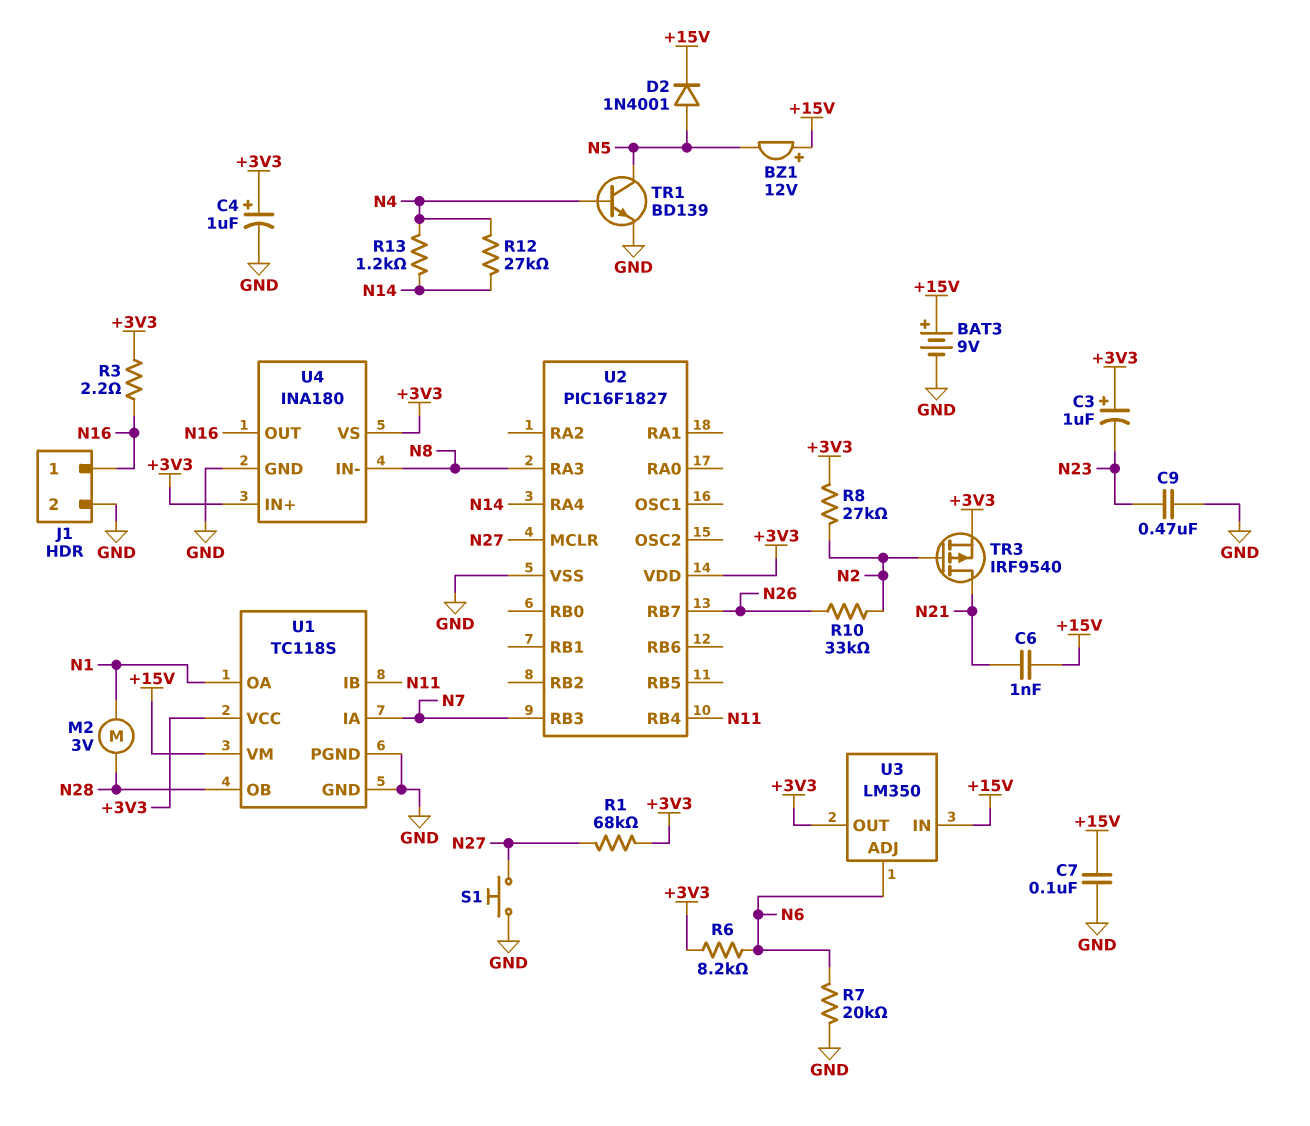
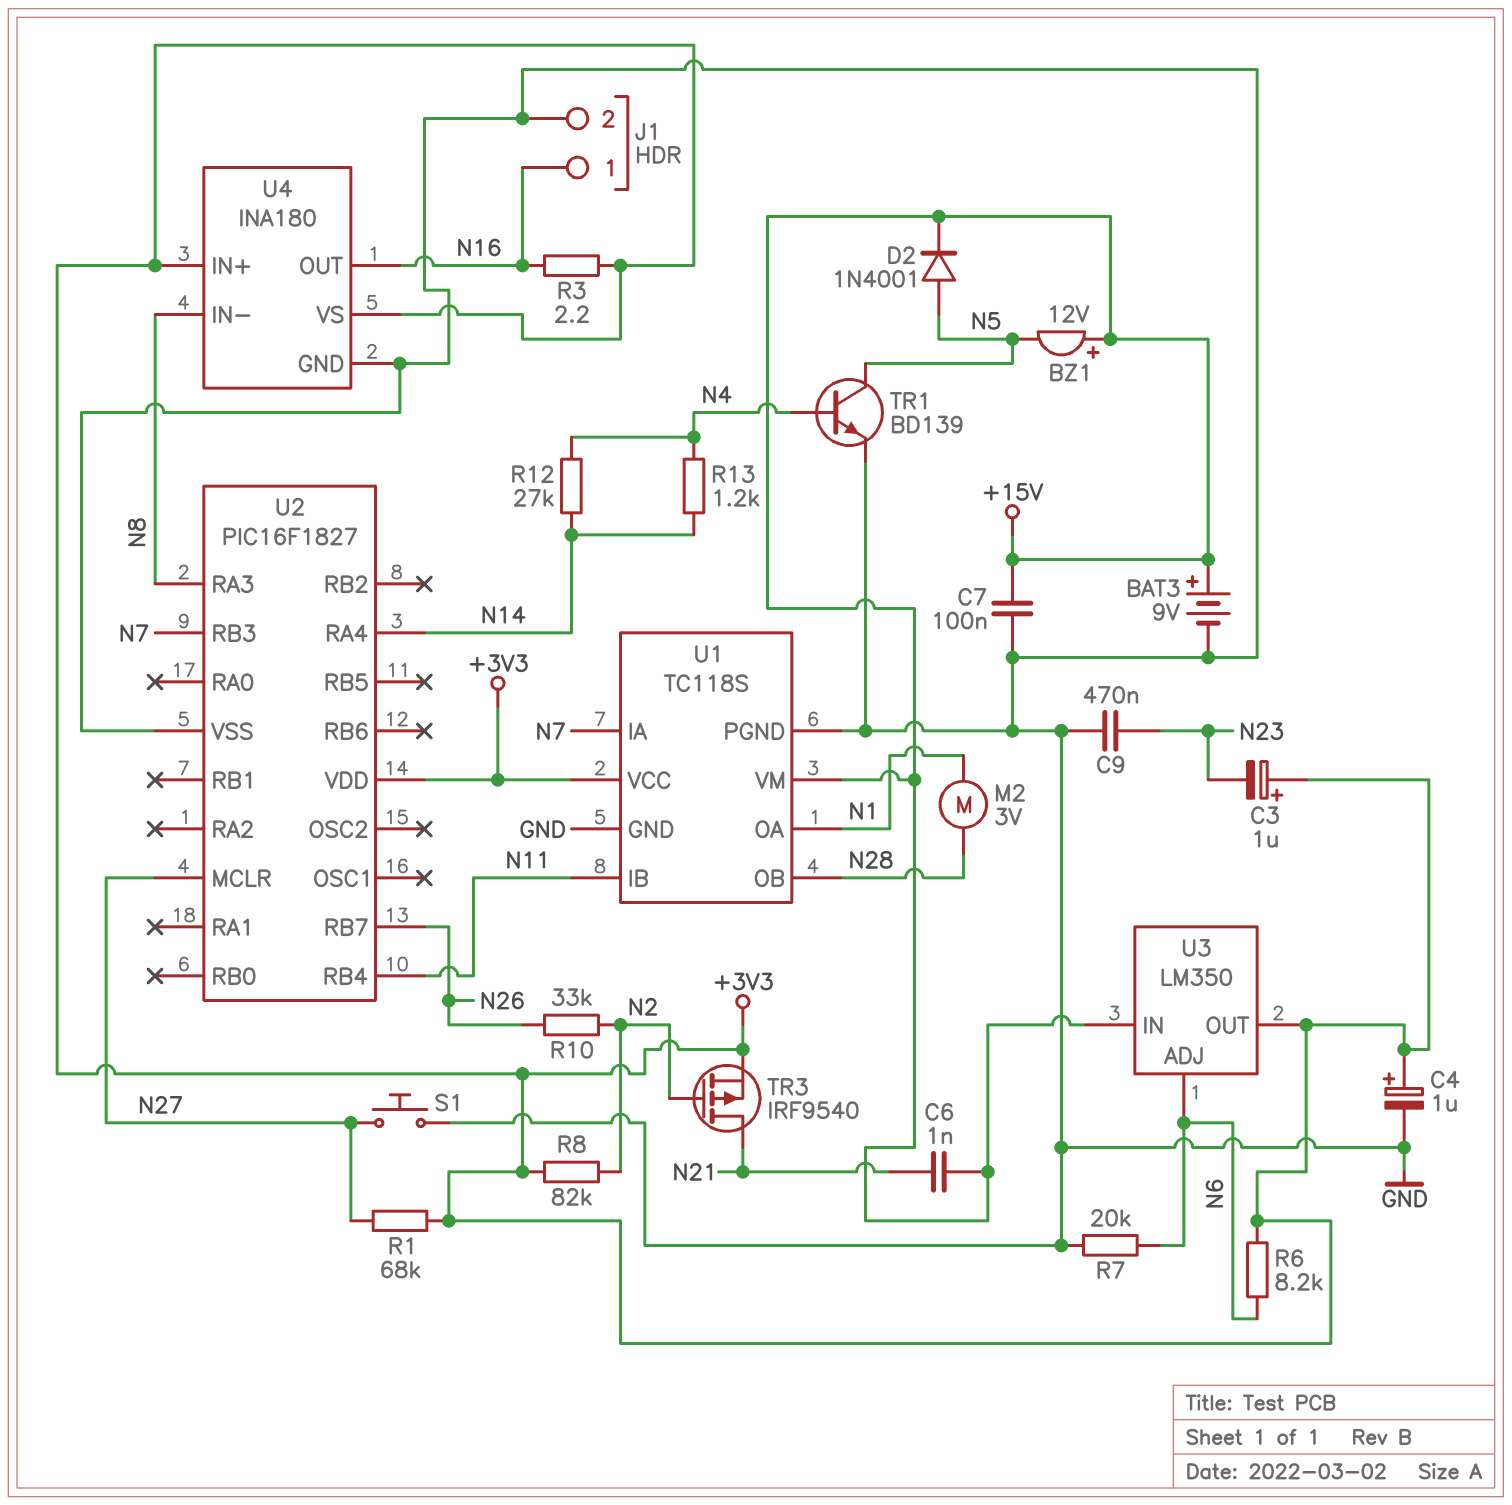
R8: 27k (+3V3, N2) -> 82k (+3V3, N2)

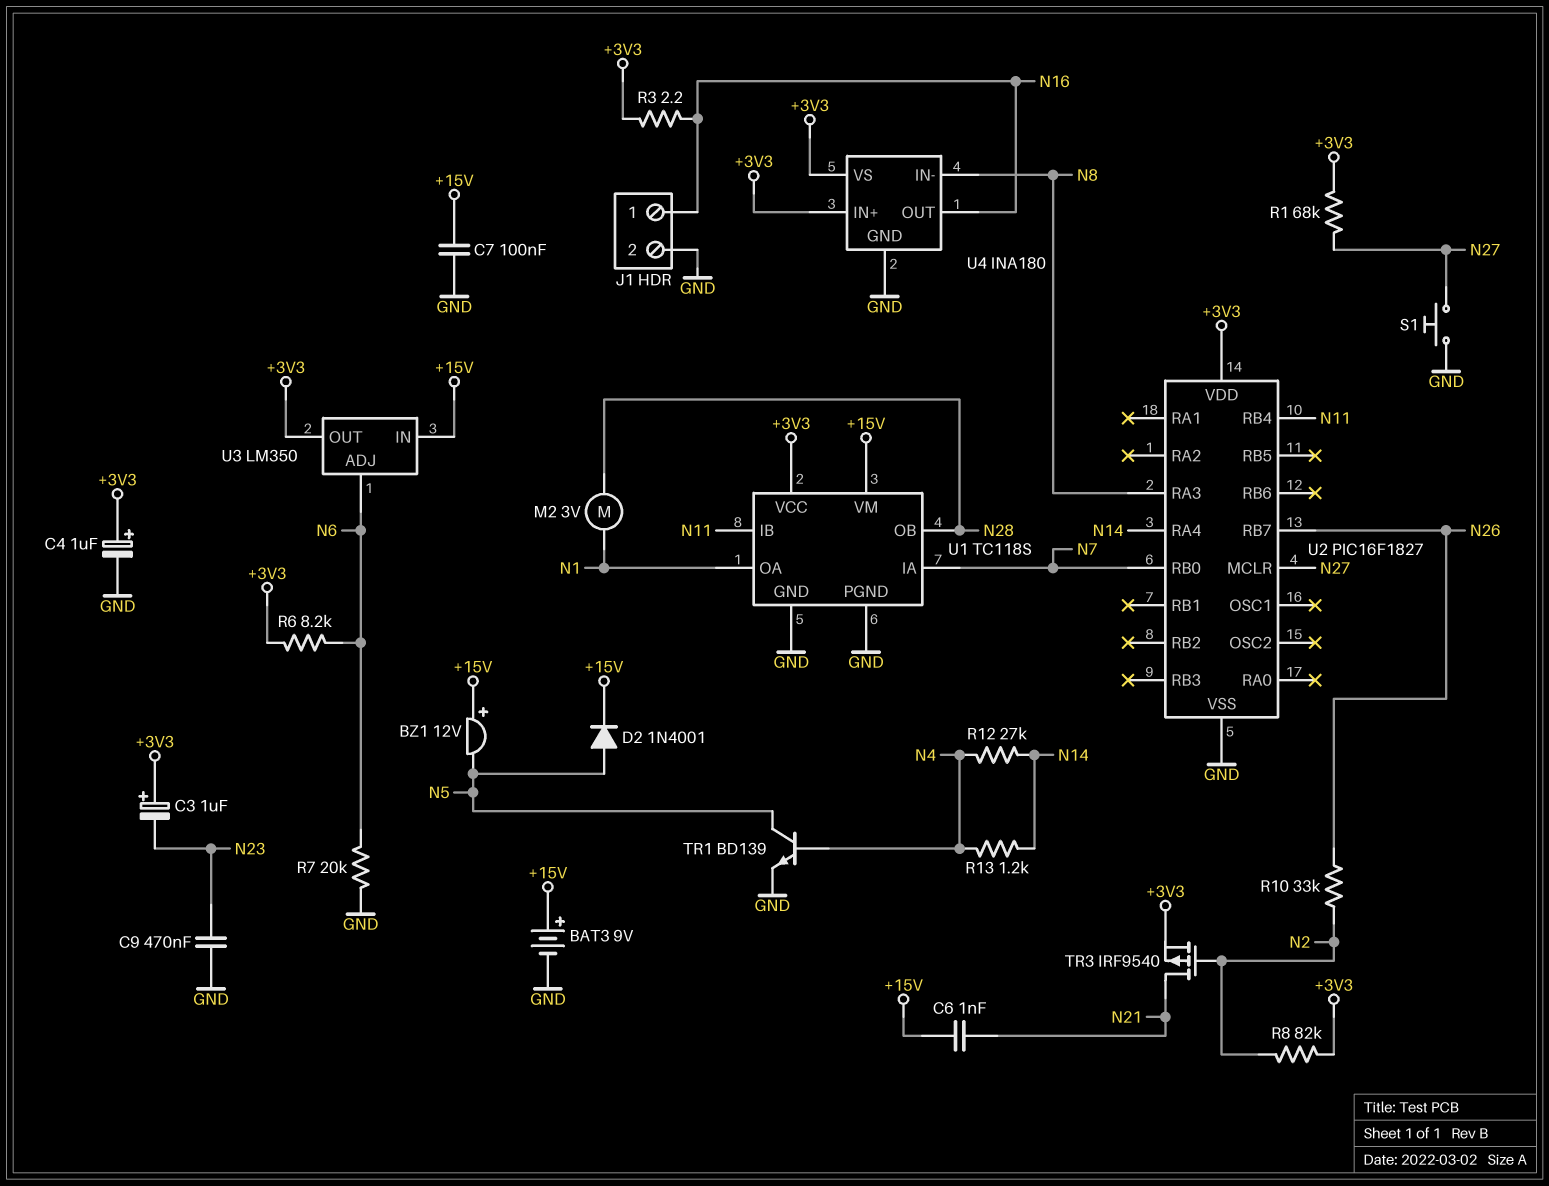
U2 pin RB0: none -> N7
U2 pin RB3: N7 -> none

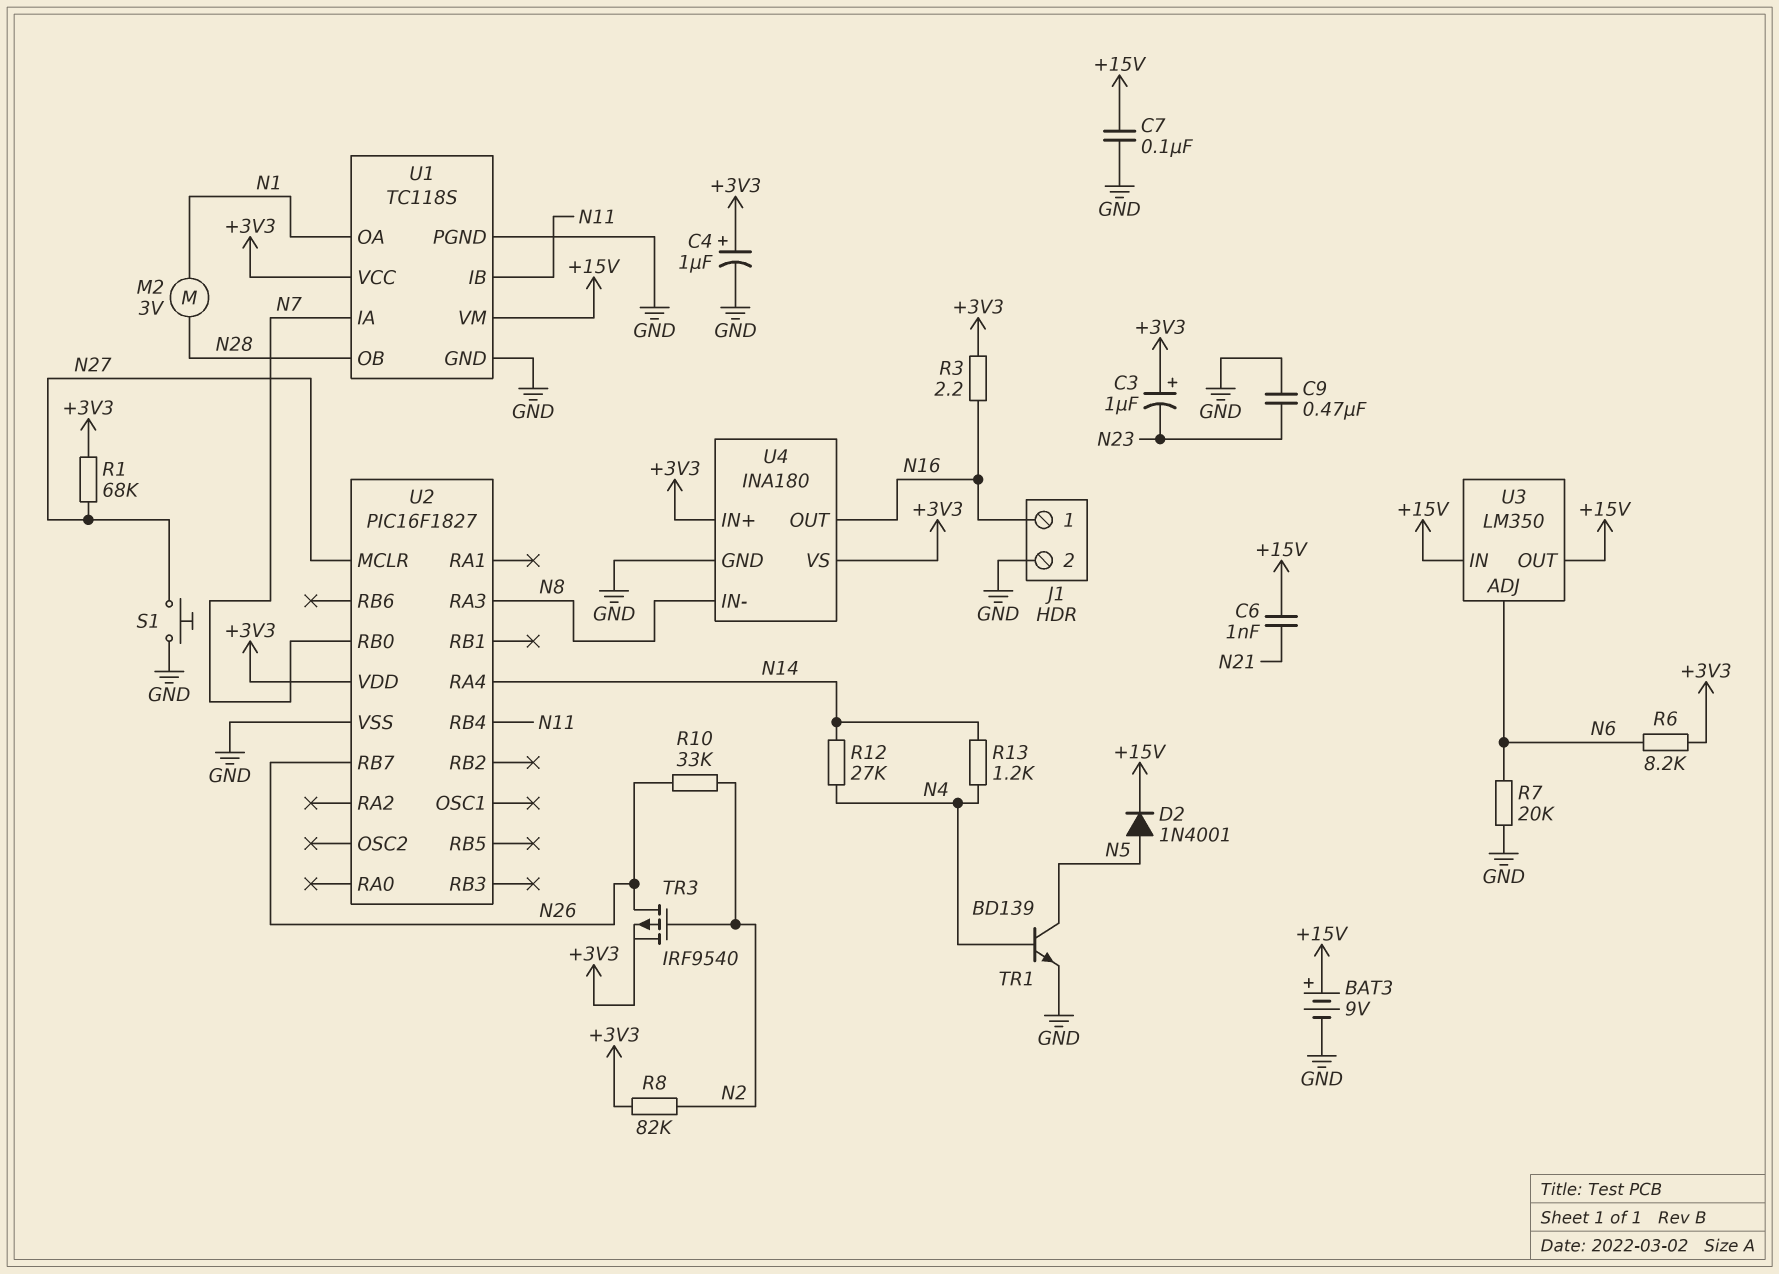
BZ1: buzzer 12V (plus +15V, minus N5) -> none
TR3: PMOS IRF9540 (G N2, D N21, S +3V3) -> PMOS IRF9540 (G N2, D N26, S +3V3)
U3 pin OUT: +3V3 -> +15V

